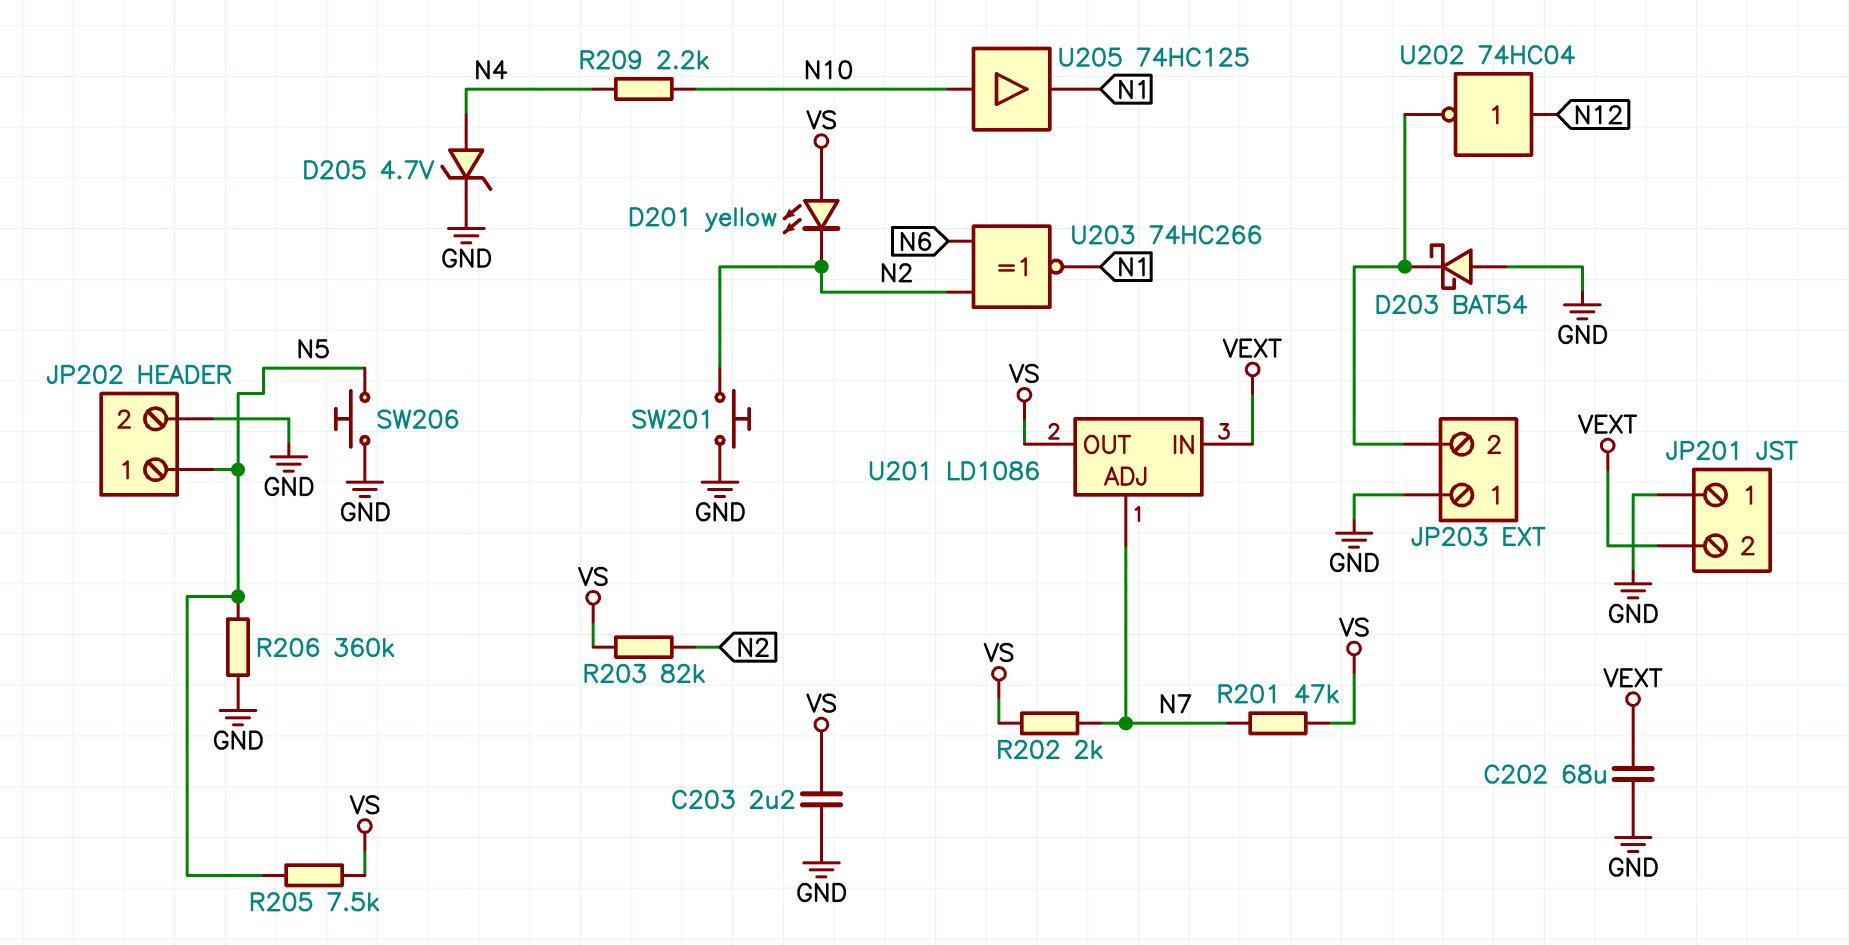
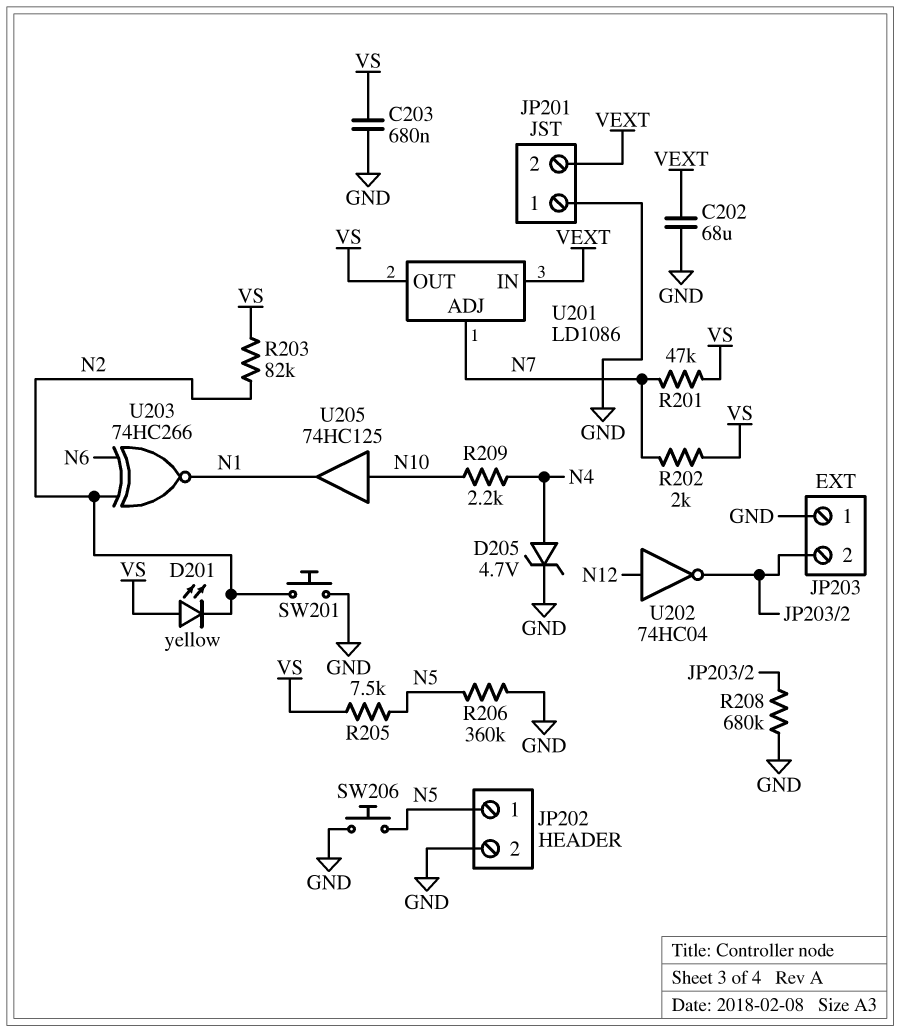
C203: 2.2uF (GND, VS) -> 680nF (GND, VS)
D203: schottky BAT54 (A GND, K JP203/2) -> none
R208: none -> 680k (GND, JP203/2)

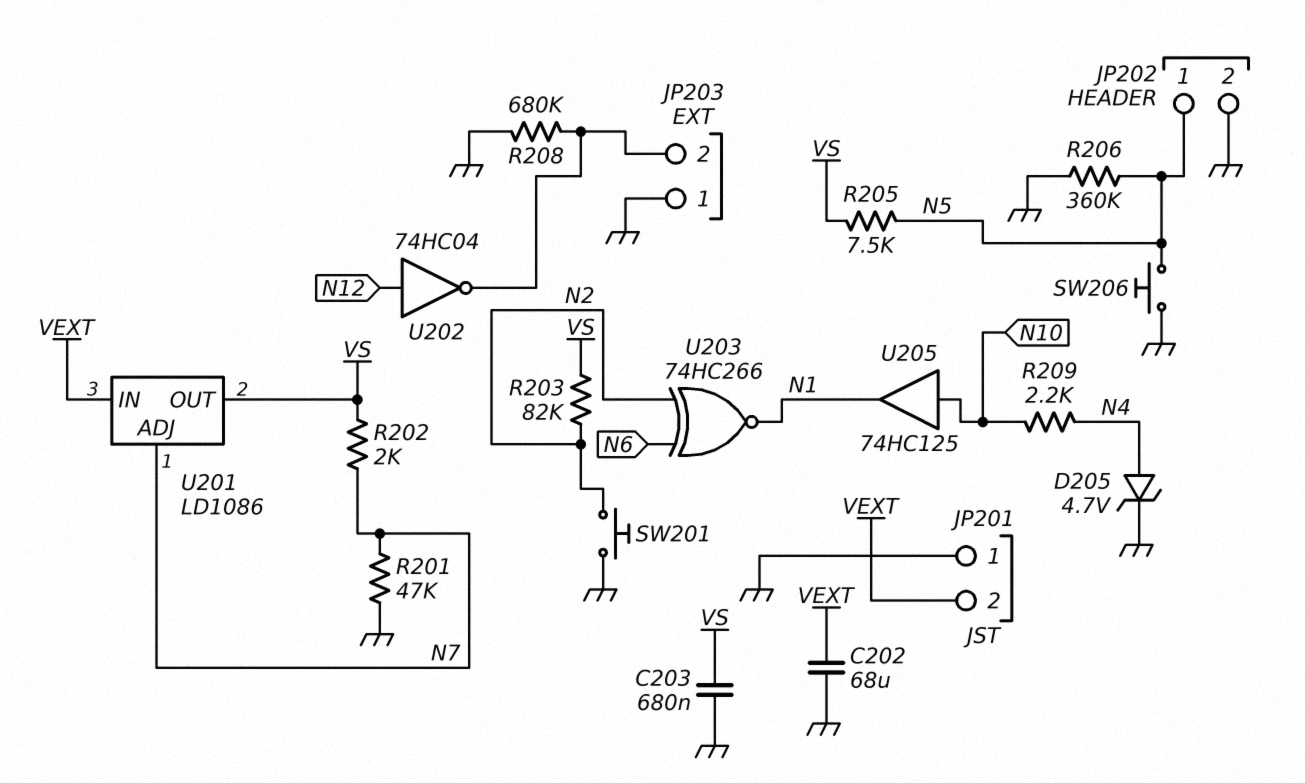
D201: LED yellow (A VS, K N2) -> none
R201: 47k (N7, VS) -> 47k (GND, N7)

